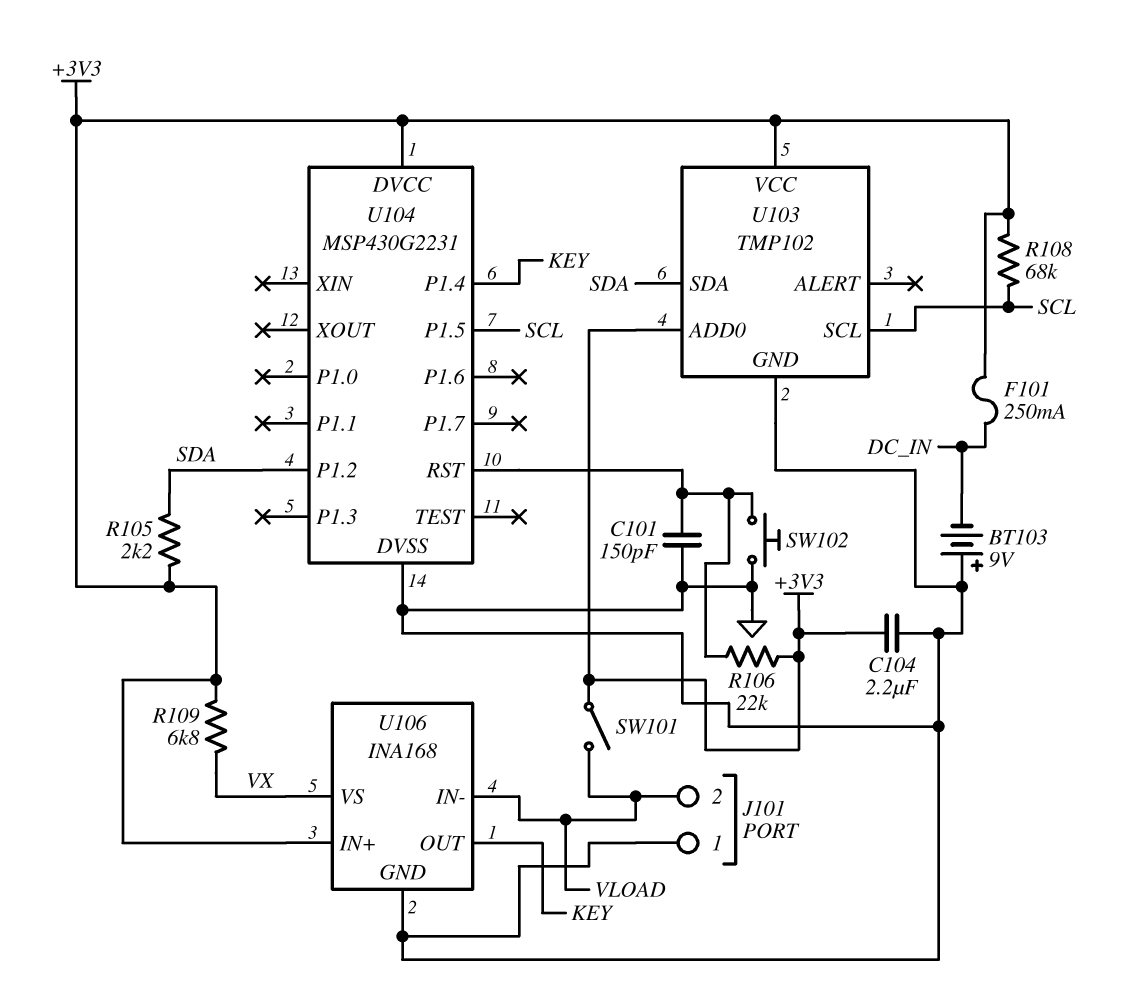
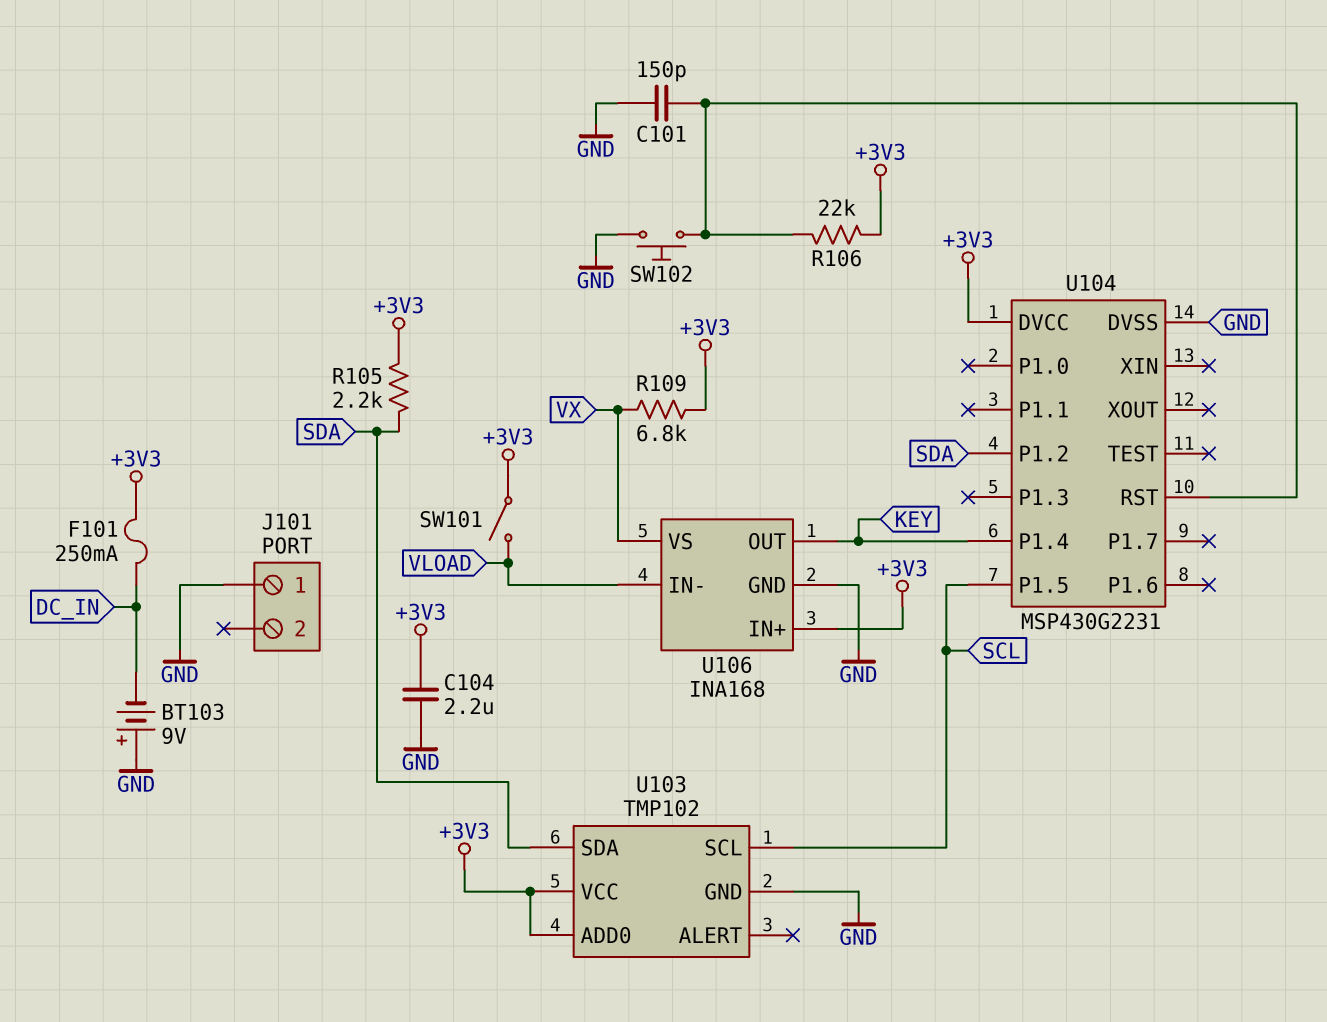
J101 pin 2: VLOAD -> none
R108: 68k (+3V3, SCL) -> none

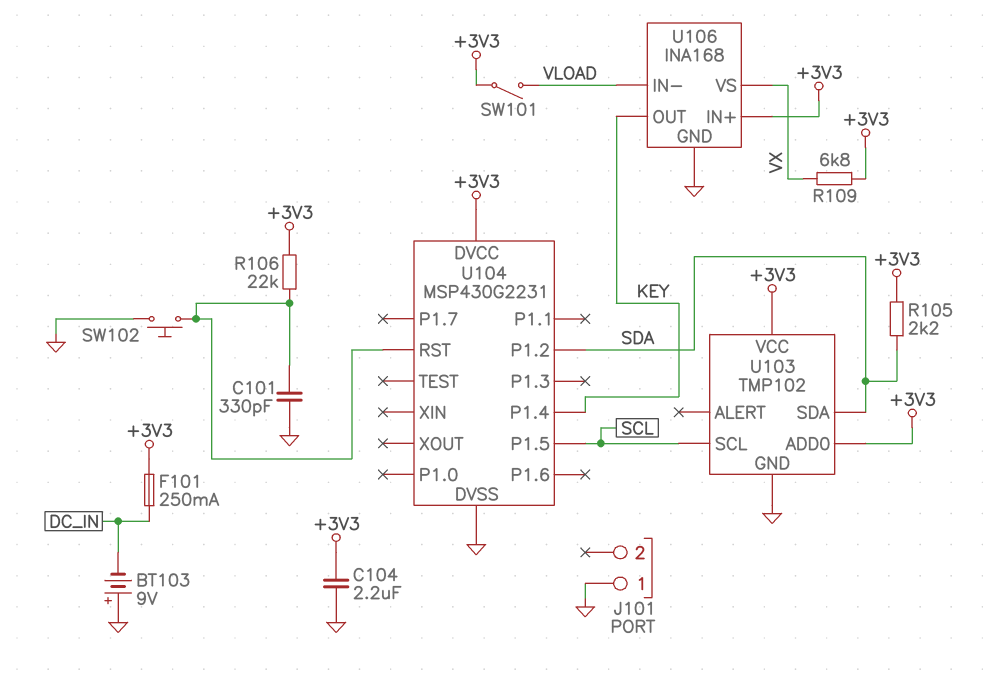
C101: 150pF (GND, U104/RST) -> 330pF (GND, U104/RST)

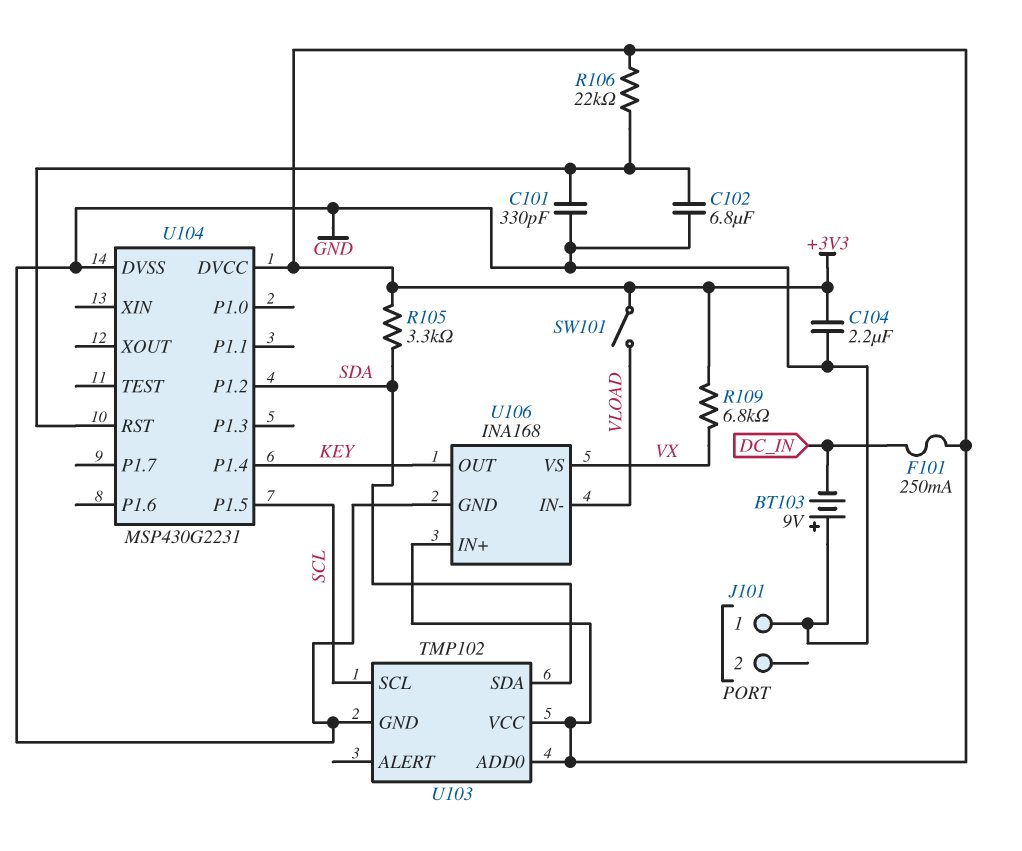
C102: none -> 6.8uF (GND, U104/RST)
R105: 2.2k (+3V3, SDA) -> 3.3k (+3V3, SDA)
SW102: button (GND, U104/RST) -> none

